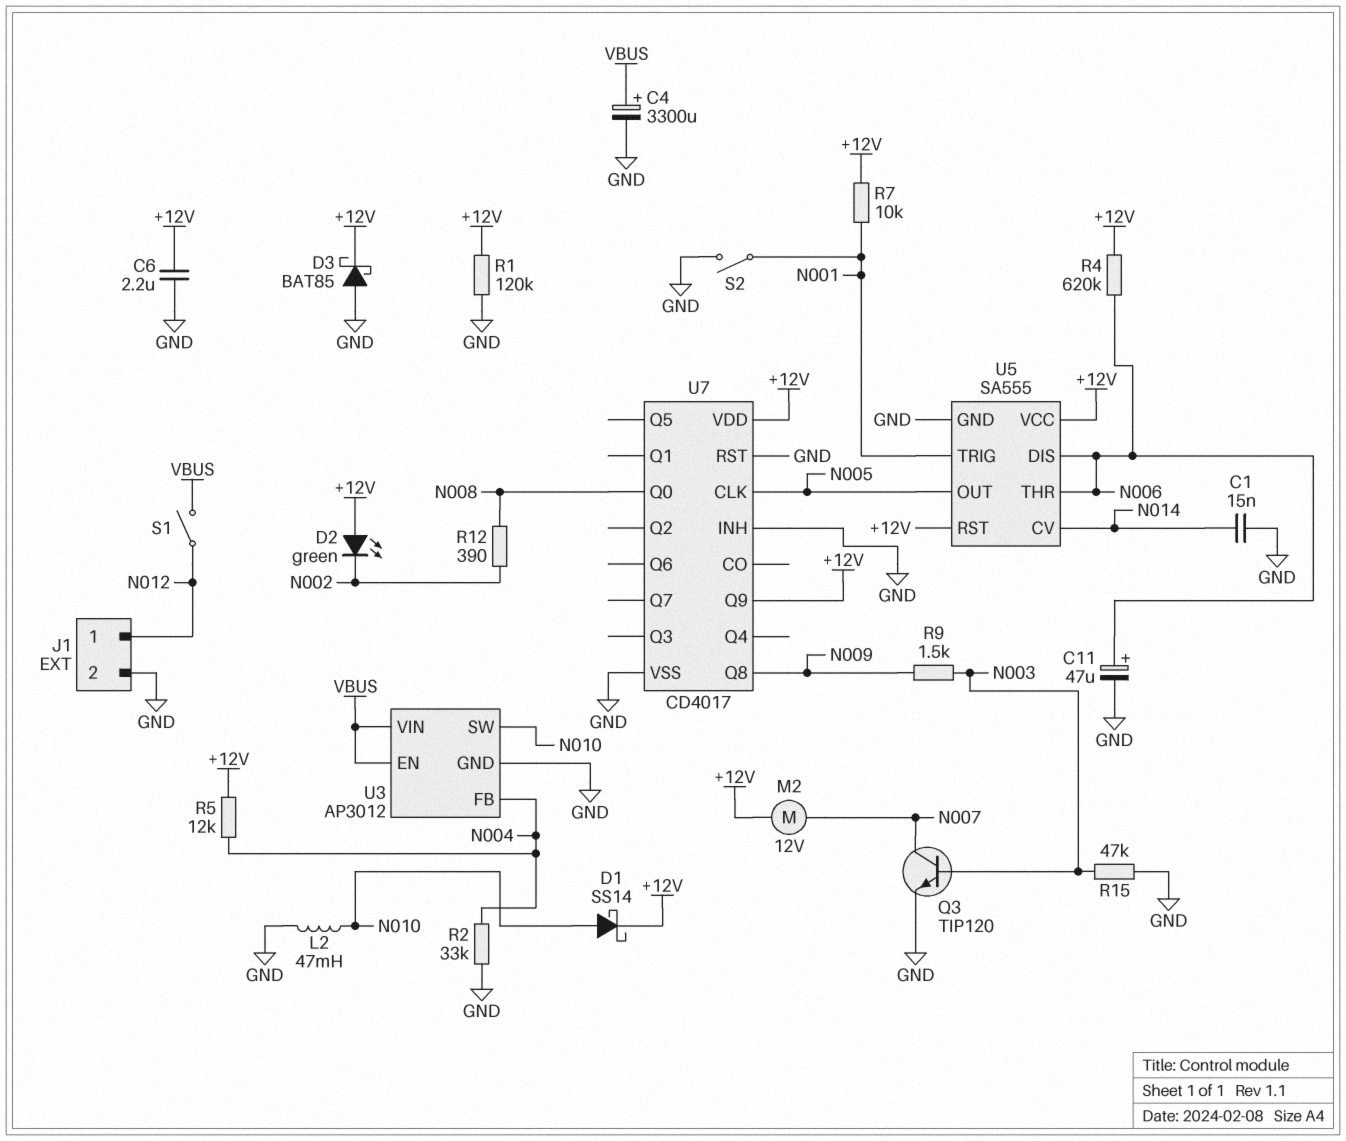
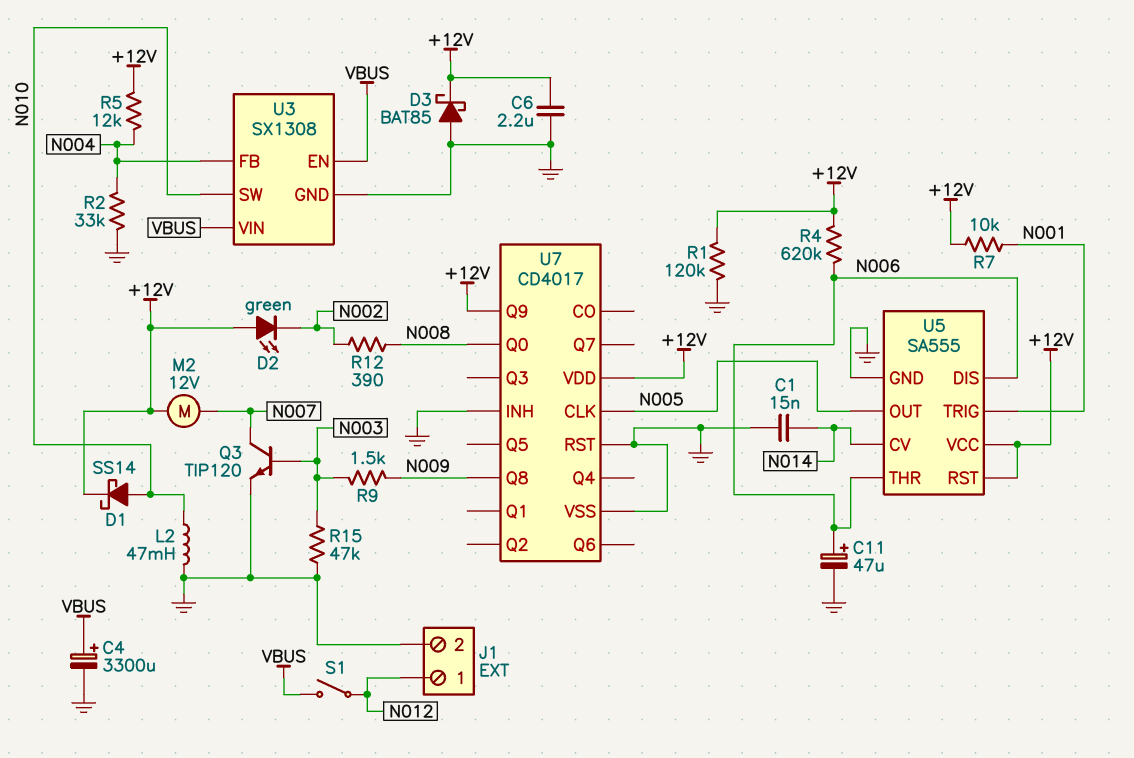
S2: switch (GND, N001) -> none
U3: AP3012 -> SX1308

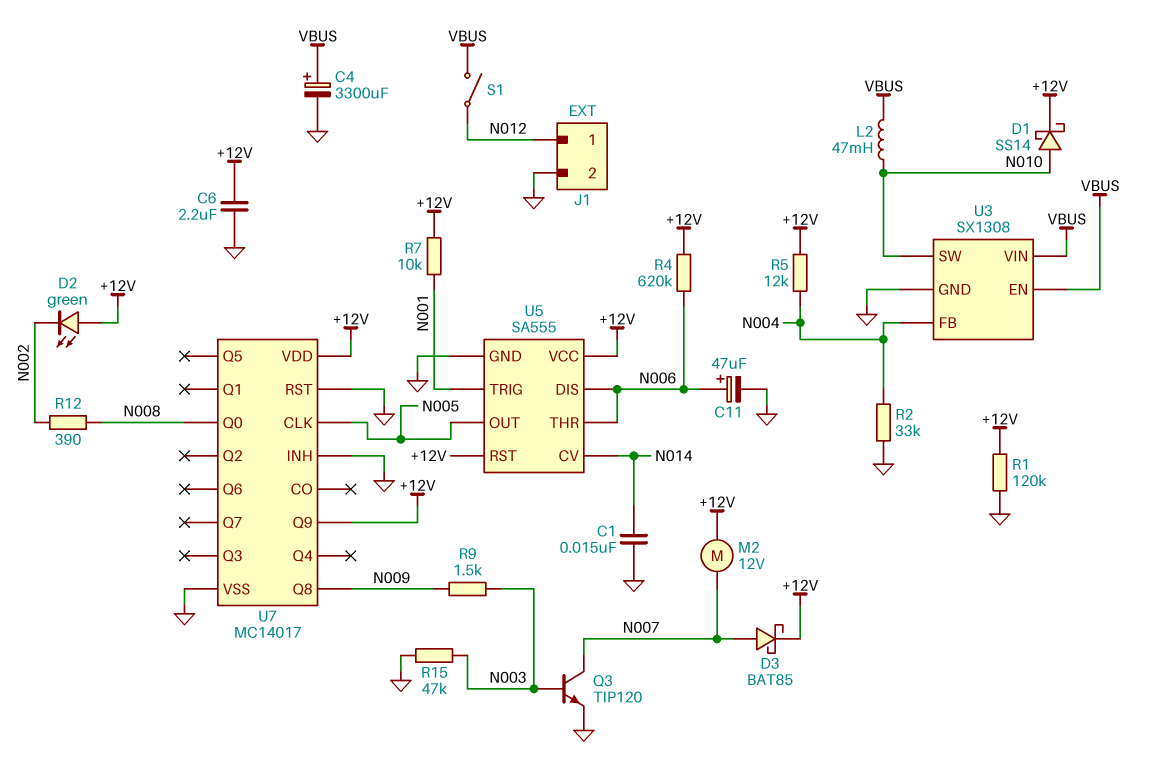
D3: schottky BAT85 (A GND, K +12V) -> schottky BAT85 (A N007, K +12V)
L2: 47mH (GND, N010) -> 47mH (N010, VBUS)
U7: CD4017 -> MC14017

